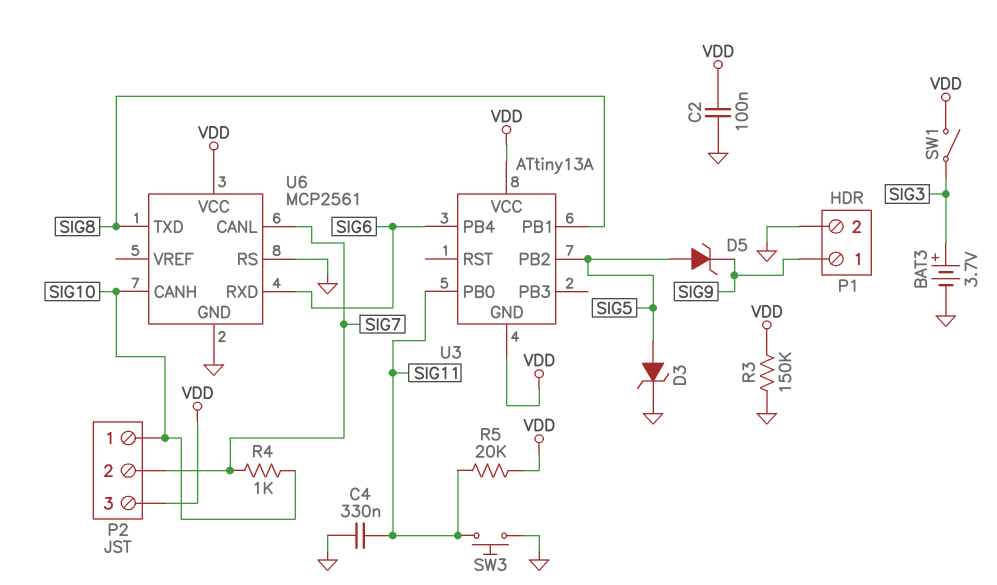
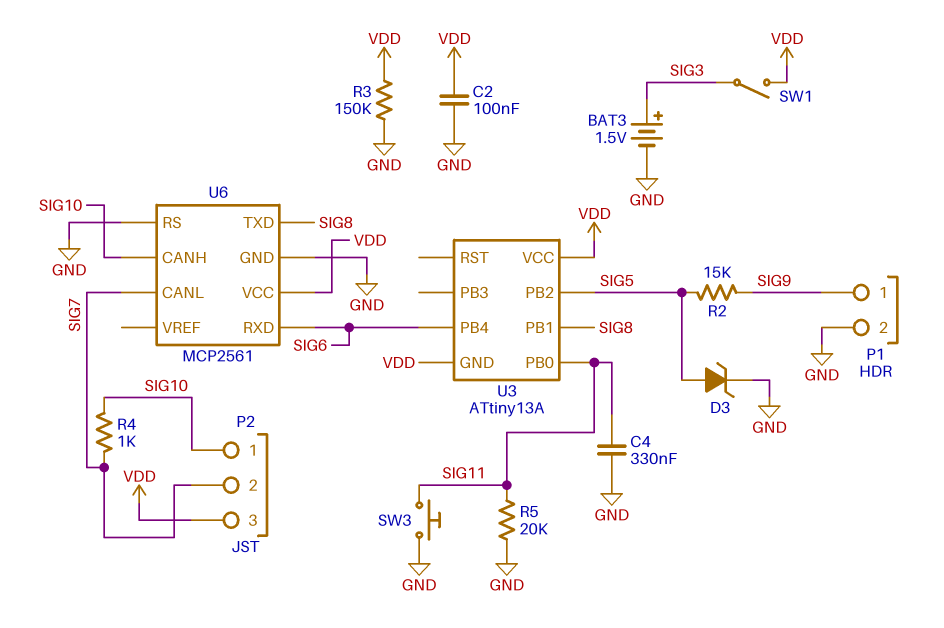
BAT3: 3.7V (plus SIG3, minus GND) -> 1.5V (plus SIG3, minus GND)
D5: zener (A SIG5, K SIG9) -> none
R2: none -> 15k (SIG5, SIG9)
R5: 20k (SIG11, VDD) -> 20k (GND, SIG11)

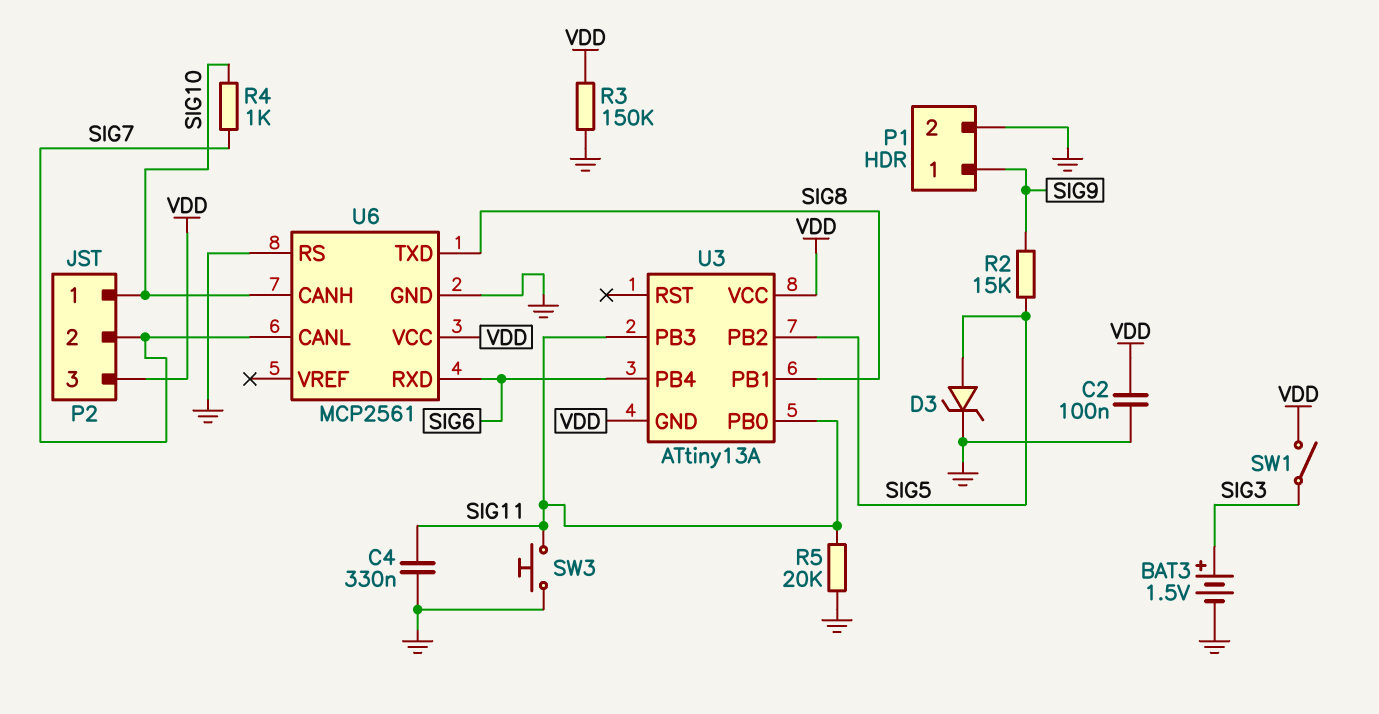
U3 pin PB3: none -> SIG11

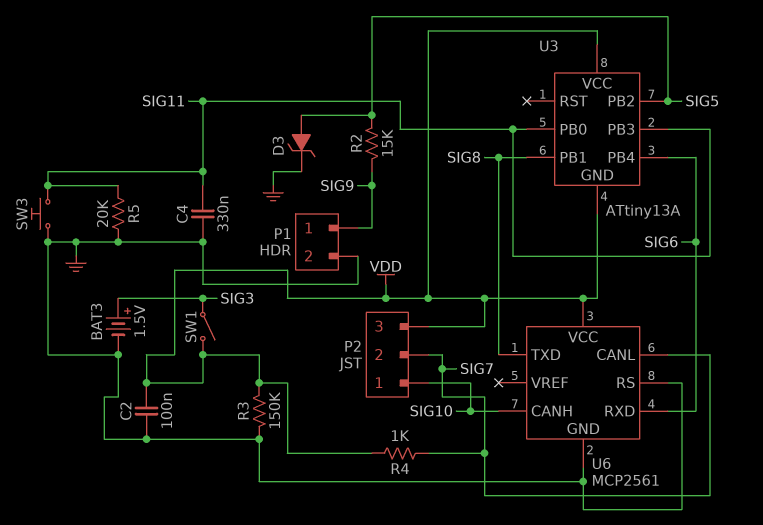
R4: 1k (SIG7, SIG10) -> 1k (SIG7, VDD)

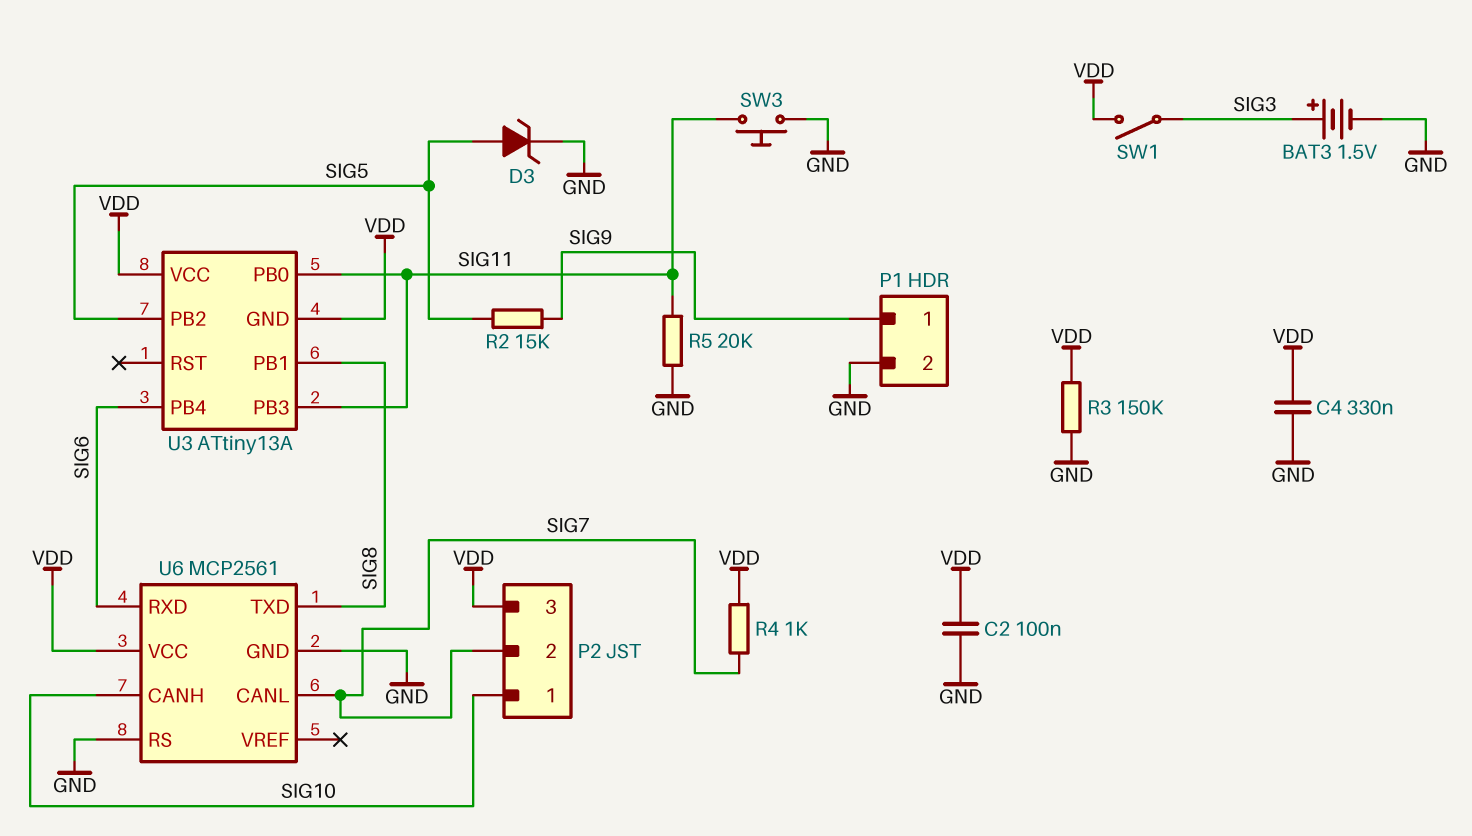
C4: 330nF (GND, SIG11) -> 330nF (GND, VDD)

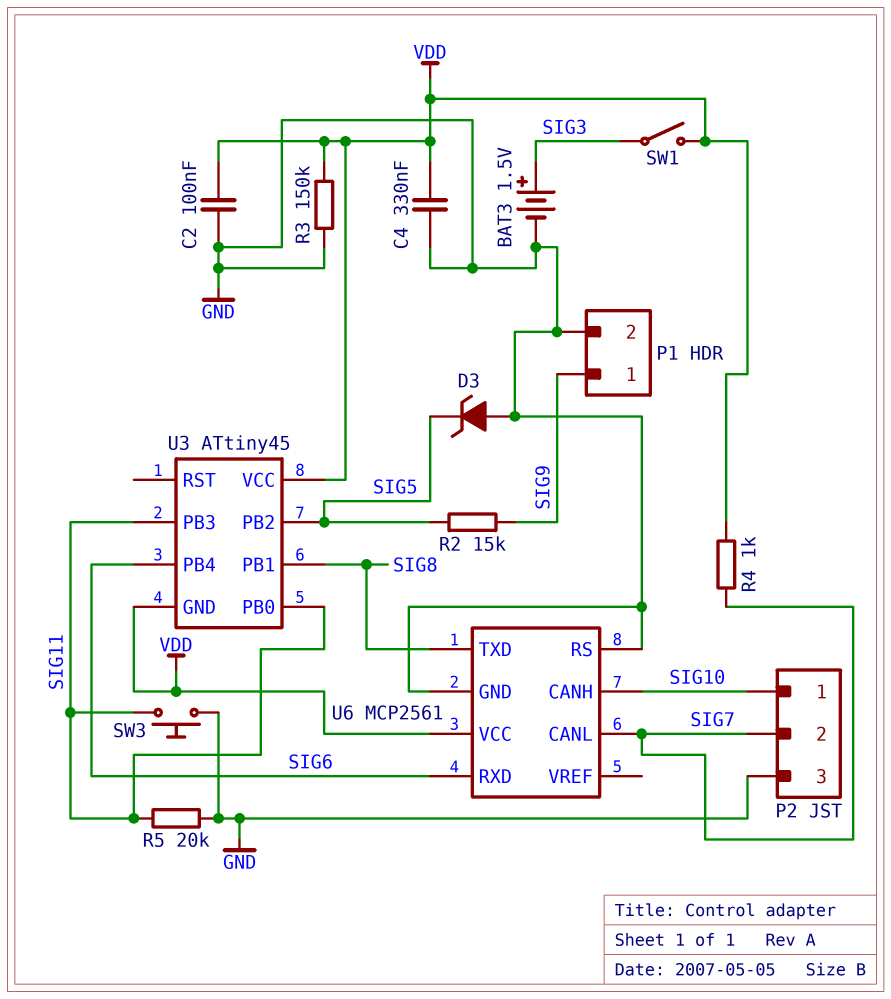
D3: zener (A SIG5, K GND) -> zener (A GND, K SIG5)
P2 pin 3: VDD -> GND
U3: ATtiny13A -> ATtiny45

